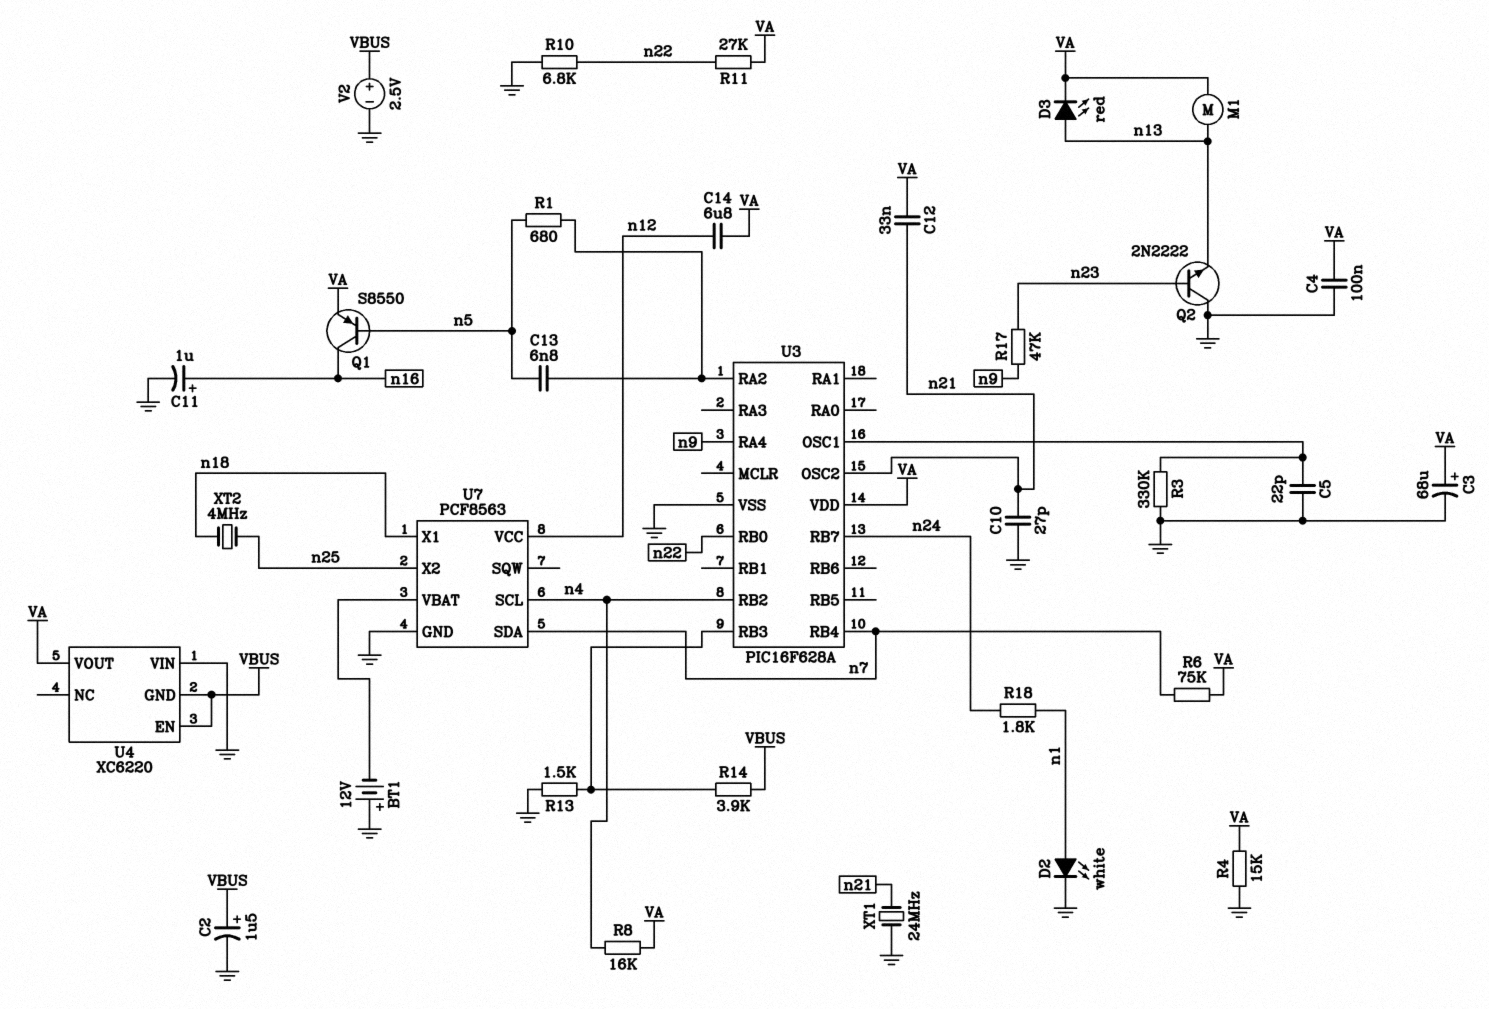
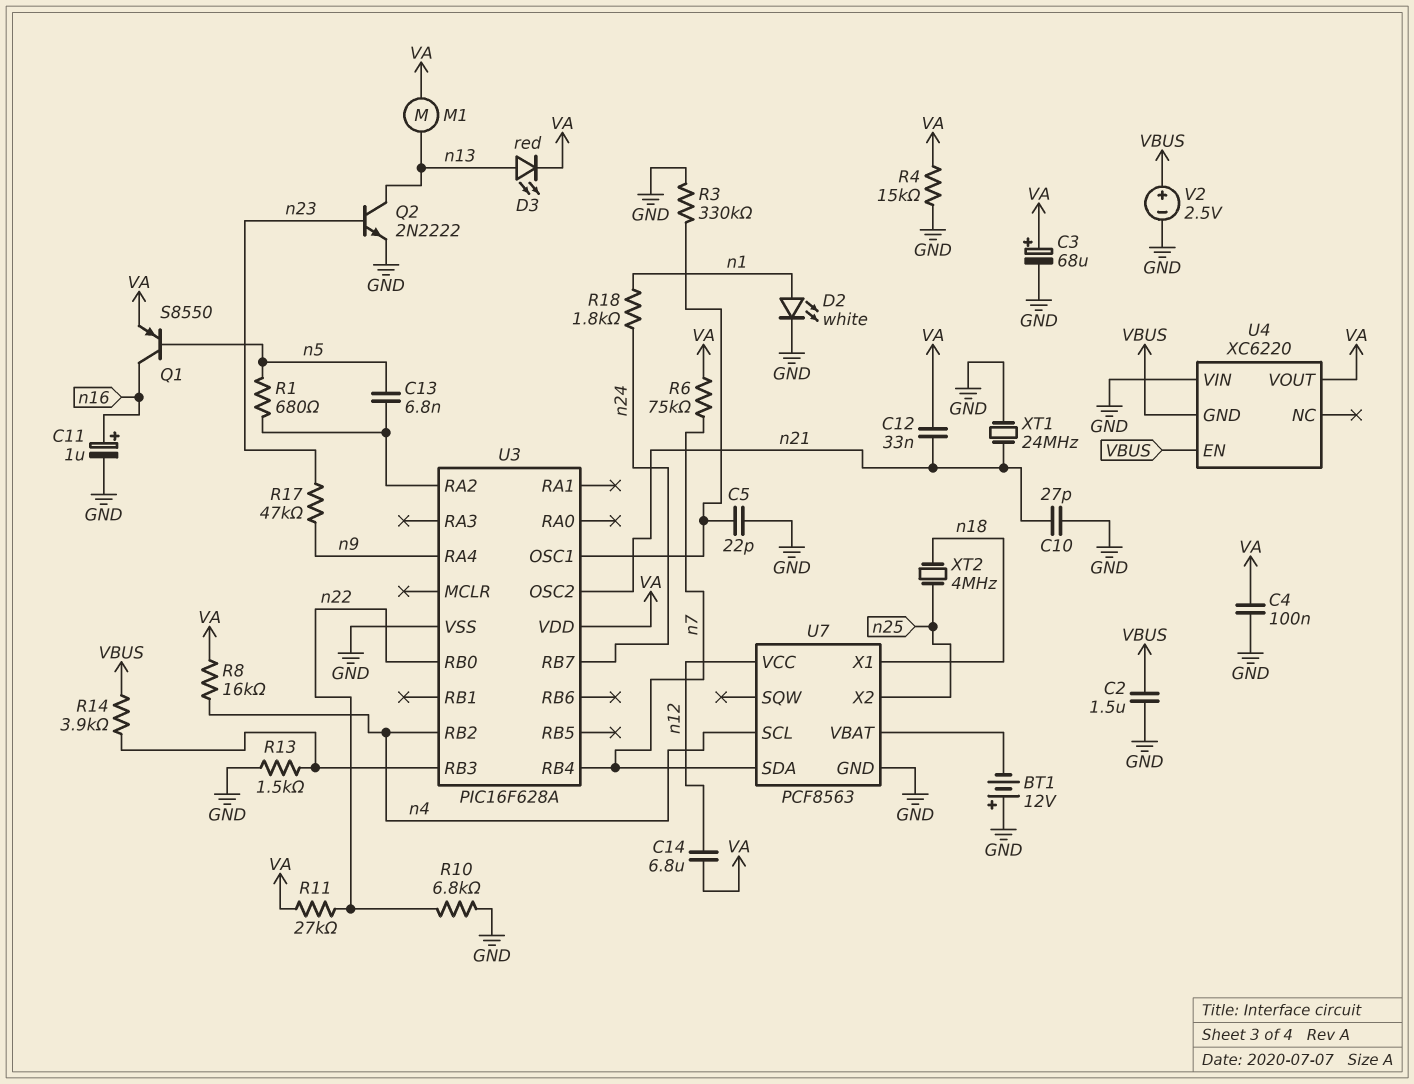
C2: 1.5uF (plus VBUS, minus GND) -> 1.5uF (GND, VBUS)
Q2: NPN 2N2222 (B n23, C GND, E n13) -> NPN 2N2222 (B n23, C n13, E GND)

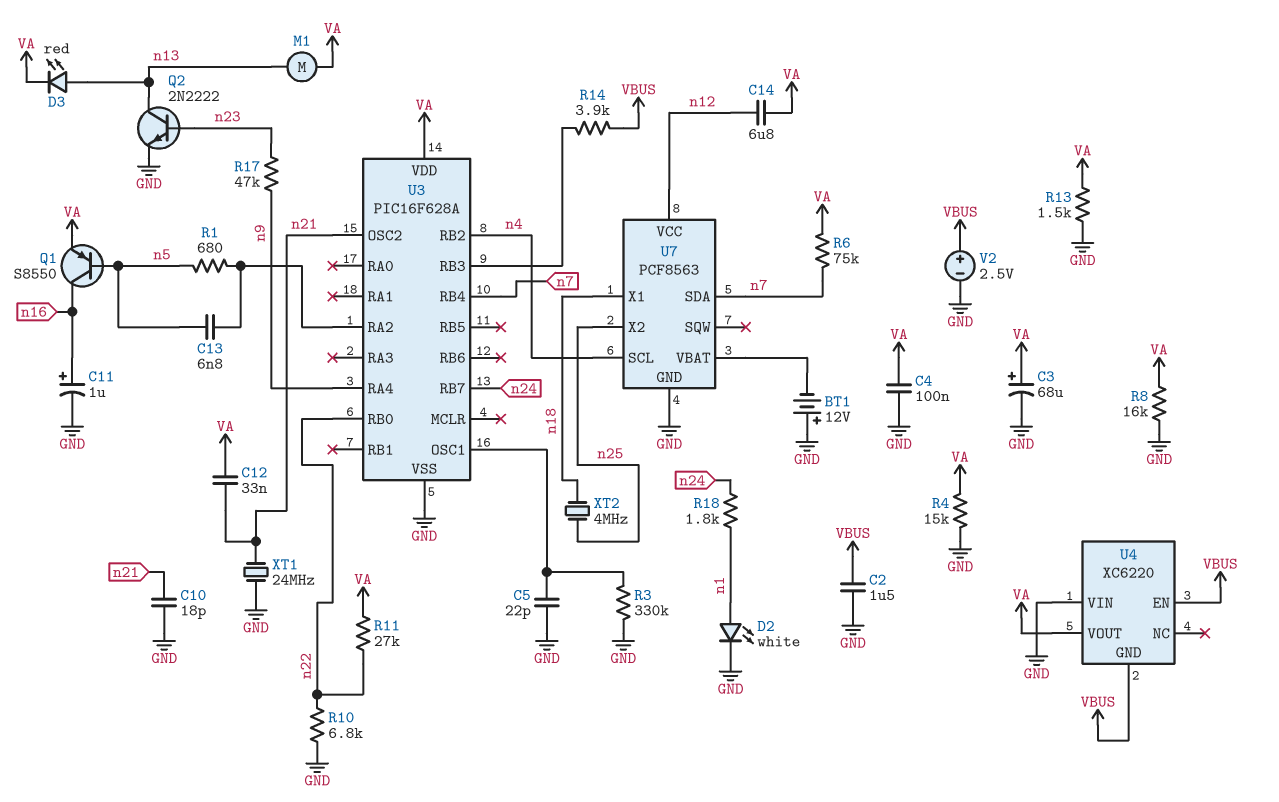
C10: 27pF (GND, n21) -> 18pF (GND, n21)
R8: 16k (VA, n4) -> 16k (GND, VA)
R13: 1.5k (GND, U3/RB3) -> 1.5k (GND, VA)

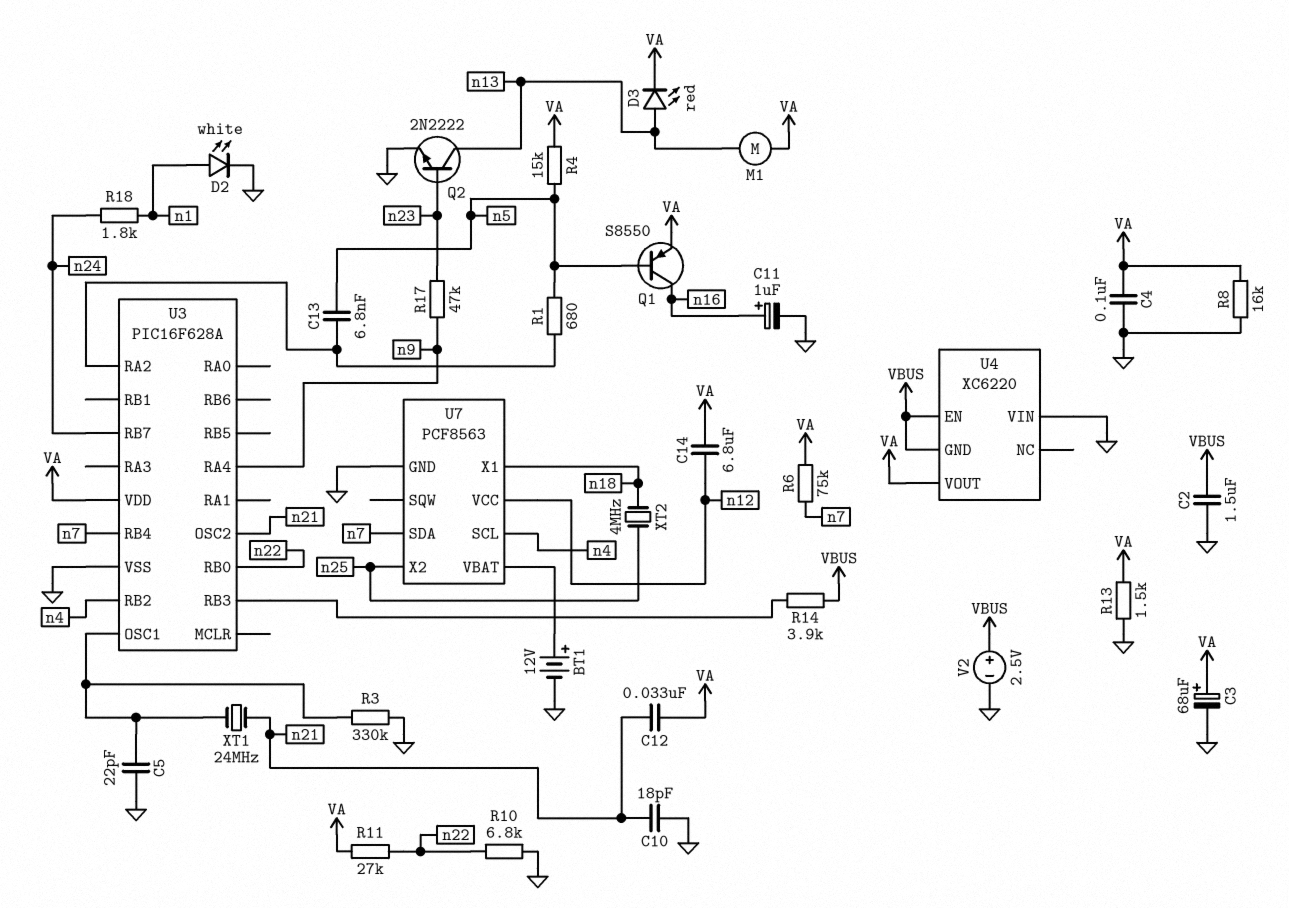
BT1: 12V (plus GND, minus U7/VBAT) -> 12V (plus U7/VBAT, minus GND)
R4: 15k (GND, VA) -> 15k (VA, n5)
XT1: 24MHz (GND, n21) -> 24MHz (U3/OSC1, n21)

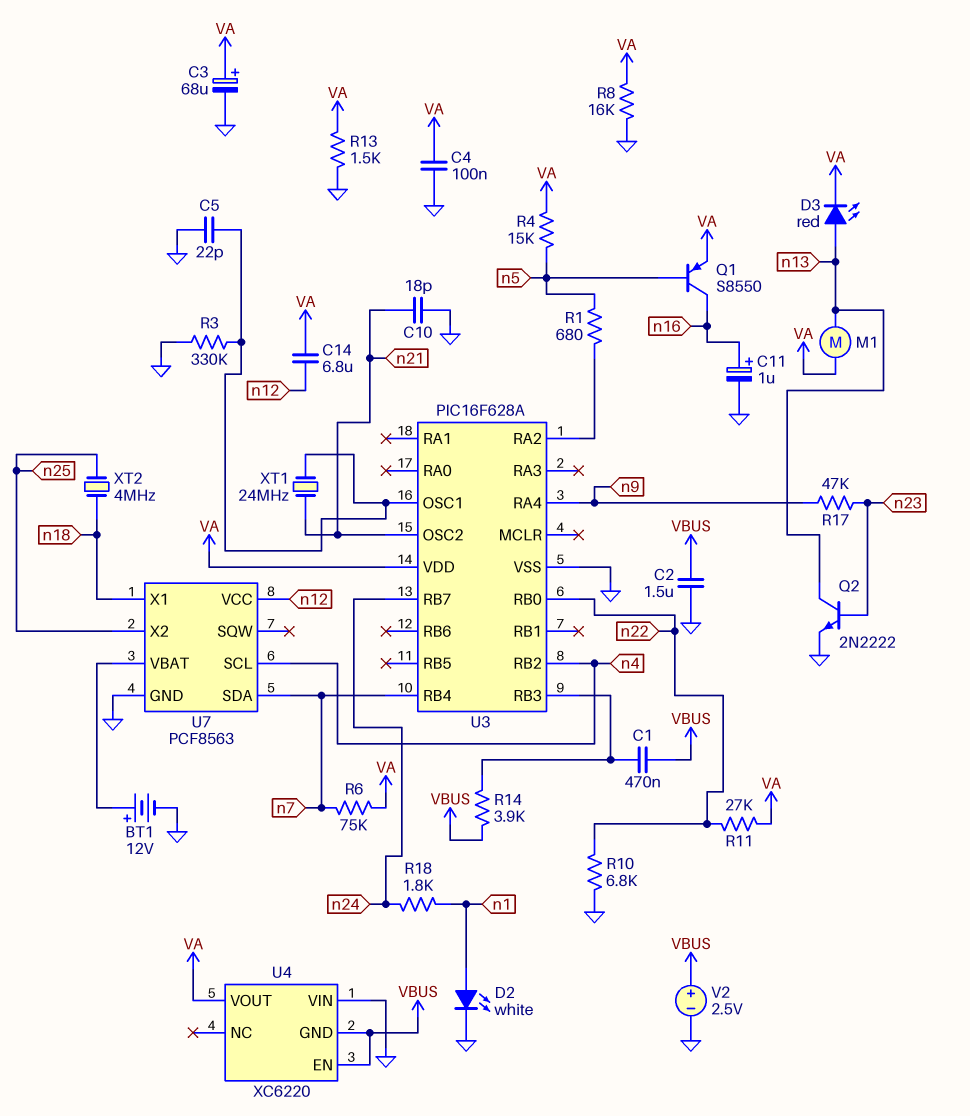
C1: none -> 470nF (U3/RB3, VBUS)
C12: 33nF (VA, n21) -> none
C13: 6.8nF (U3/RA2, n5) -> none

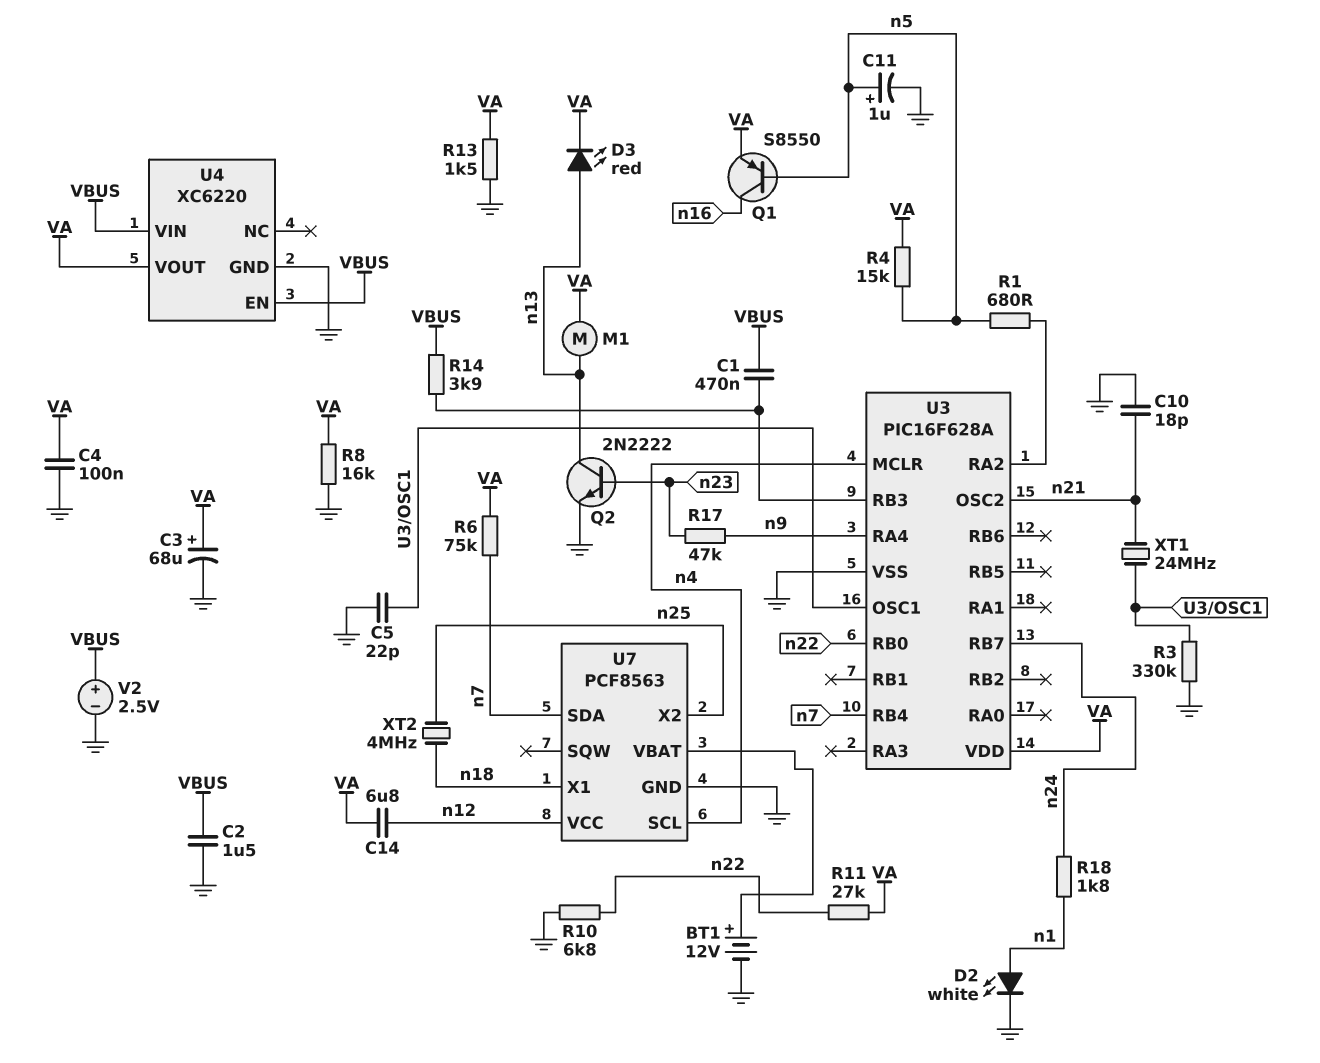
C11: 1uF (plus n16, minus GND) -> 1uF (plus n5, minus GND)
U3 pin MCLR: none -> n4
U3 pin RB2: n4 -> none
U4 pin GND: VBUS -> GND
U4 pin VIN: GND -> VBUS

